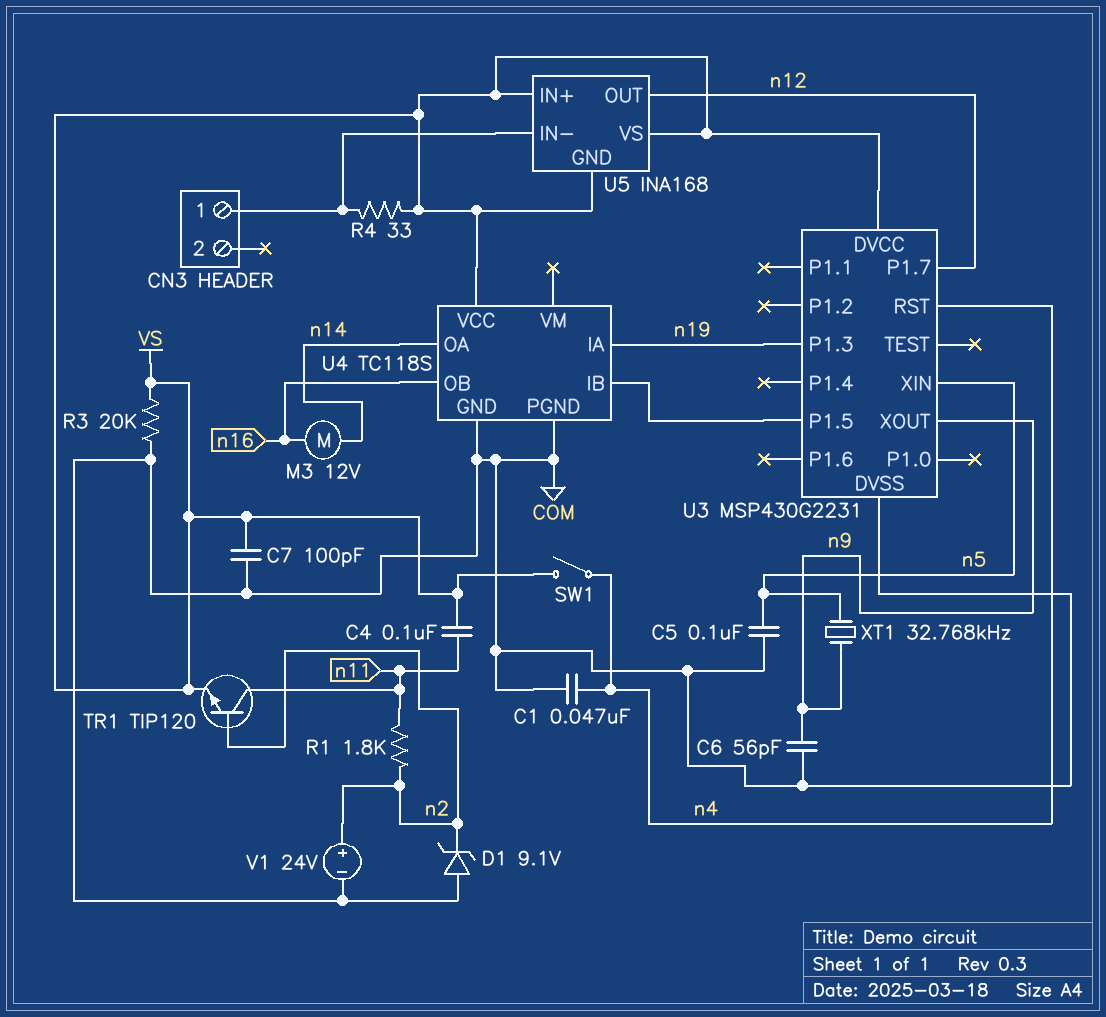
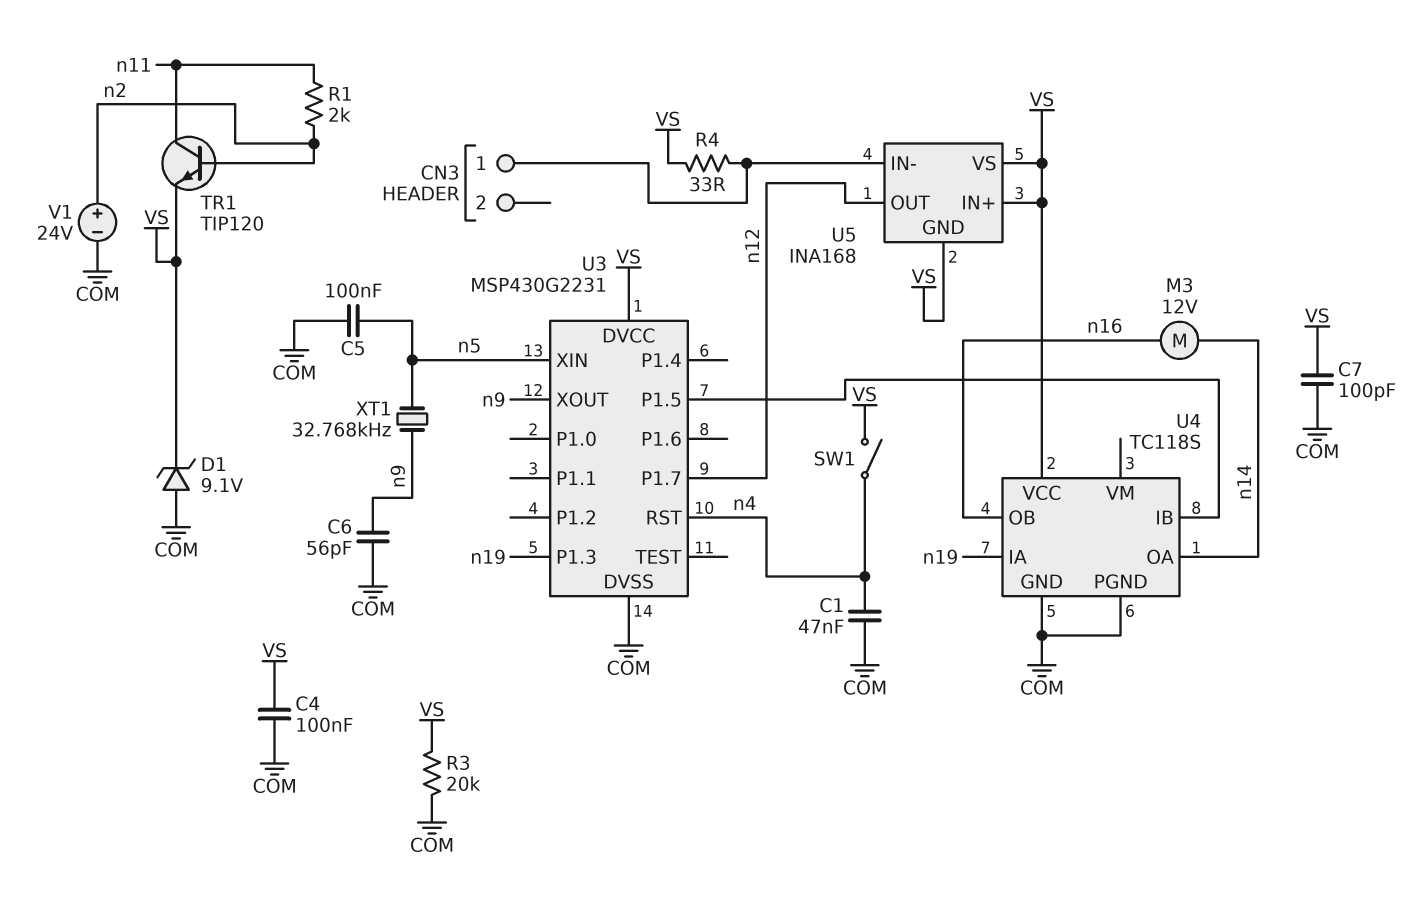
C4: 100nF (VS, n11) -> 100nF (COM, VS)
D1: zener 9.1V (A COM, K n2) -> zener 9.1V (A COM, K VS)
R1: 1.8k (n2, n11) -> 2k (n2, n11)

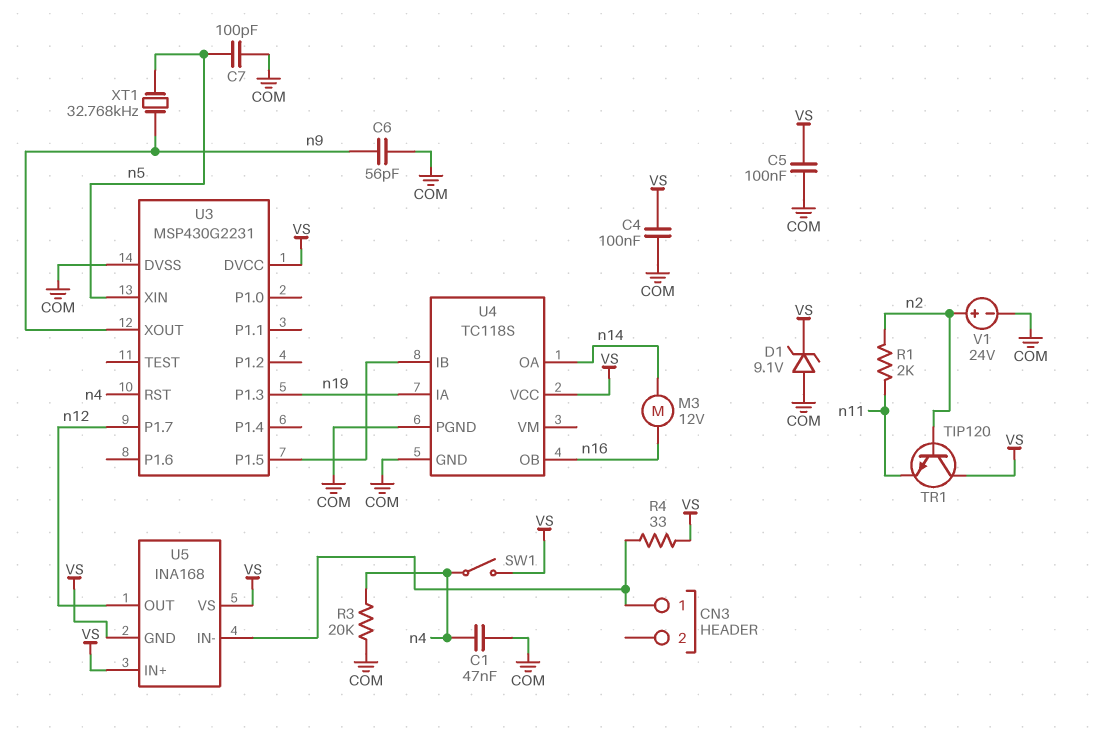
C5: 100nF (COM, n5) -> 100nF (COM, VS)
C7: 100pF (COM, VS) -> 100pF (COM, n5)
R3: 20k (COM, VS) -> 20k (COM, n4)
TR1: NPN TIP120 (B n2, C n11, E VS) -> NPN TIP120 (B n2, C VS, E n11)

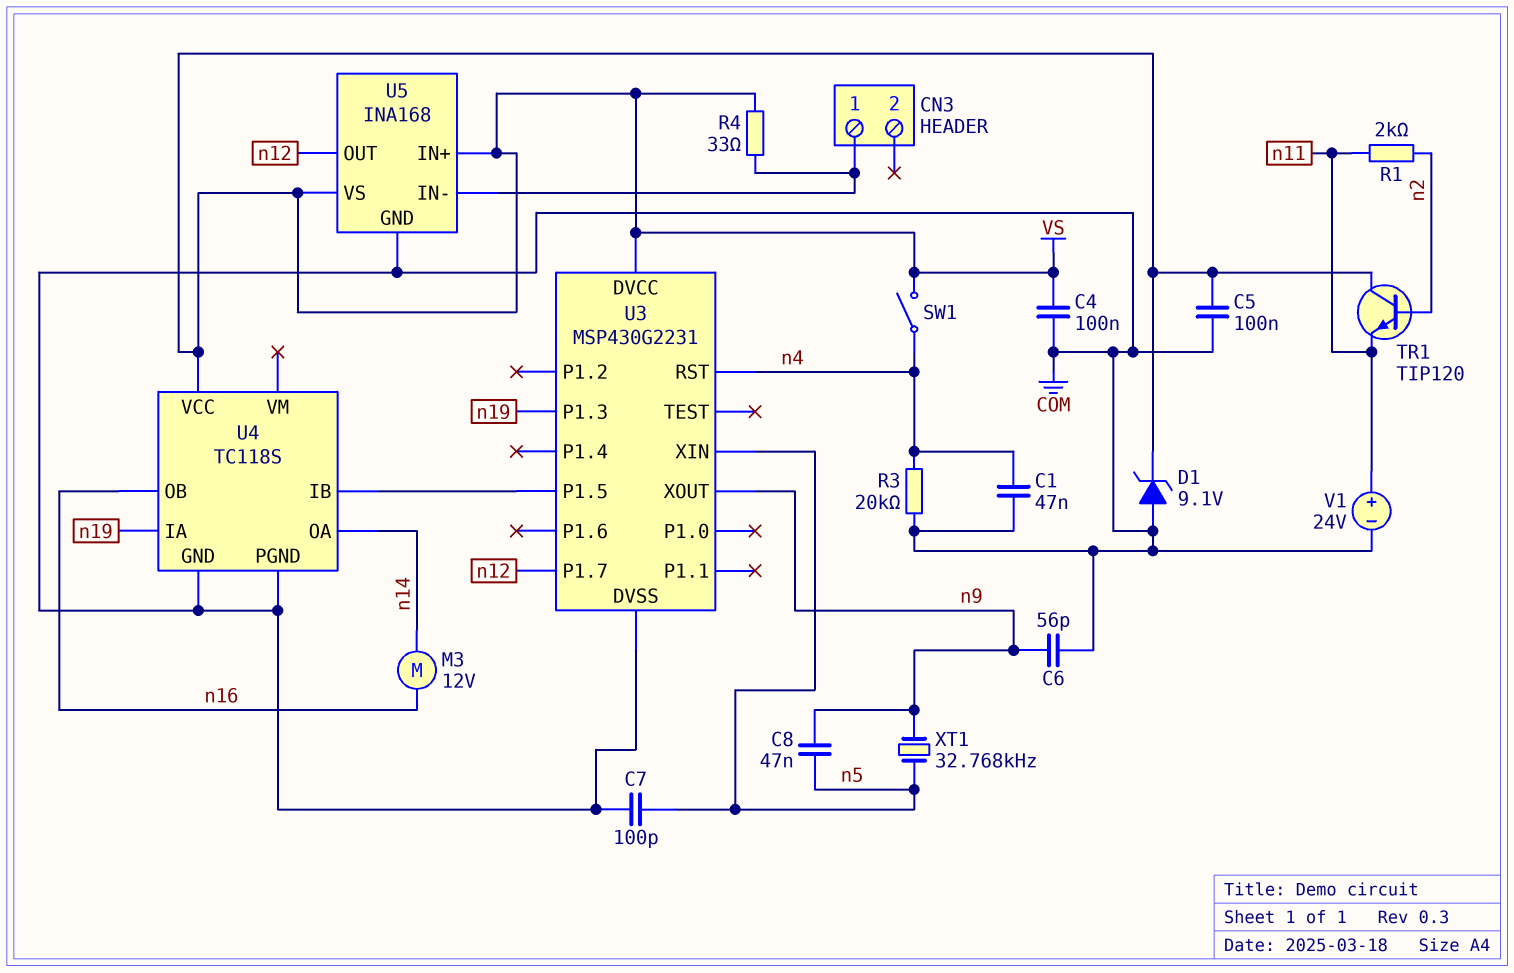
C8: none -> 47nF (n5, n9)
U5 pin GND: VS -> COM
V1: 24V (plus n2, minus COM) -> 24V (plus n11, minus COM)

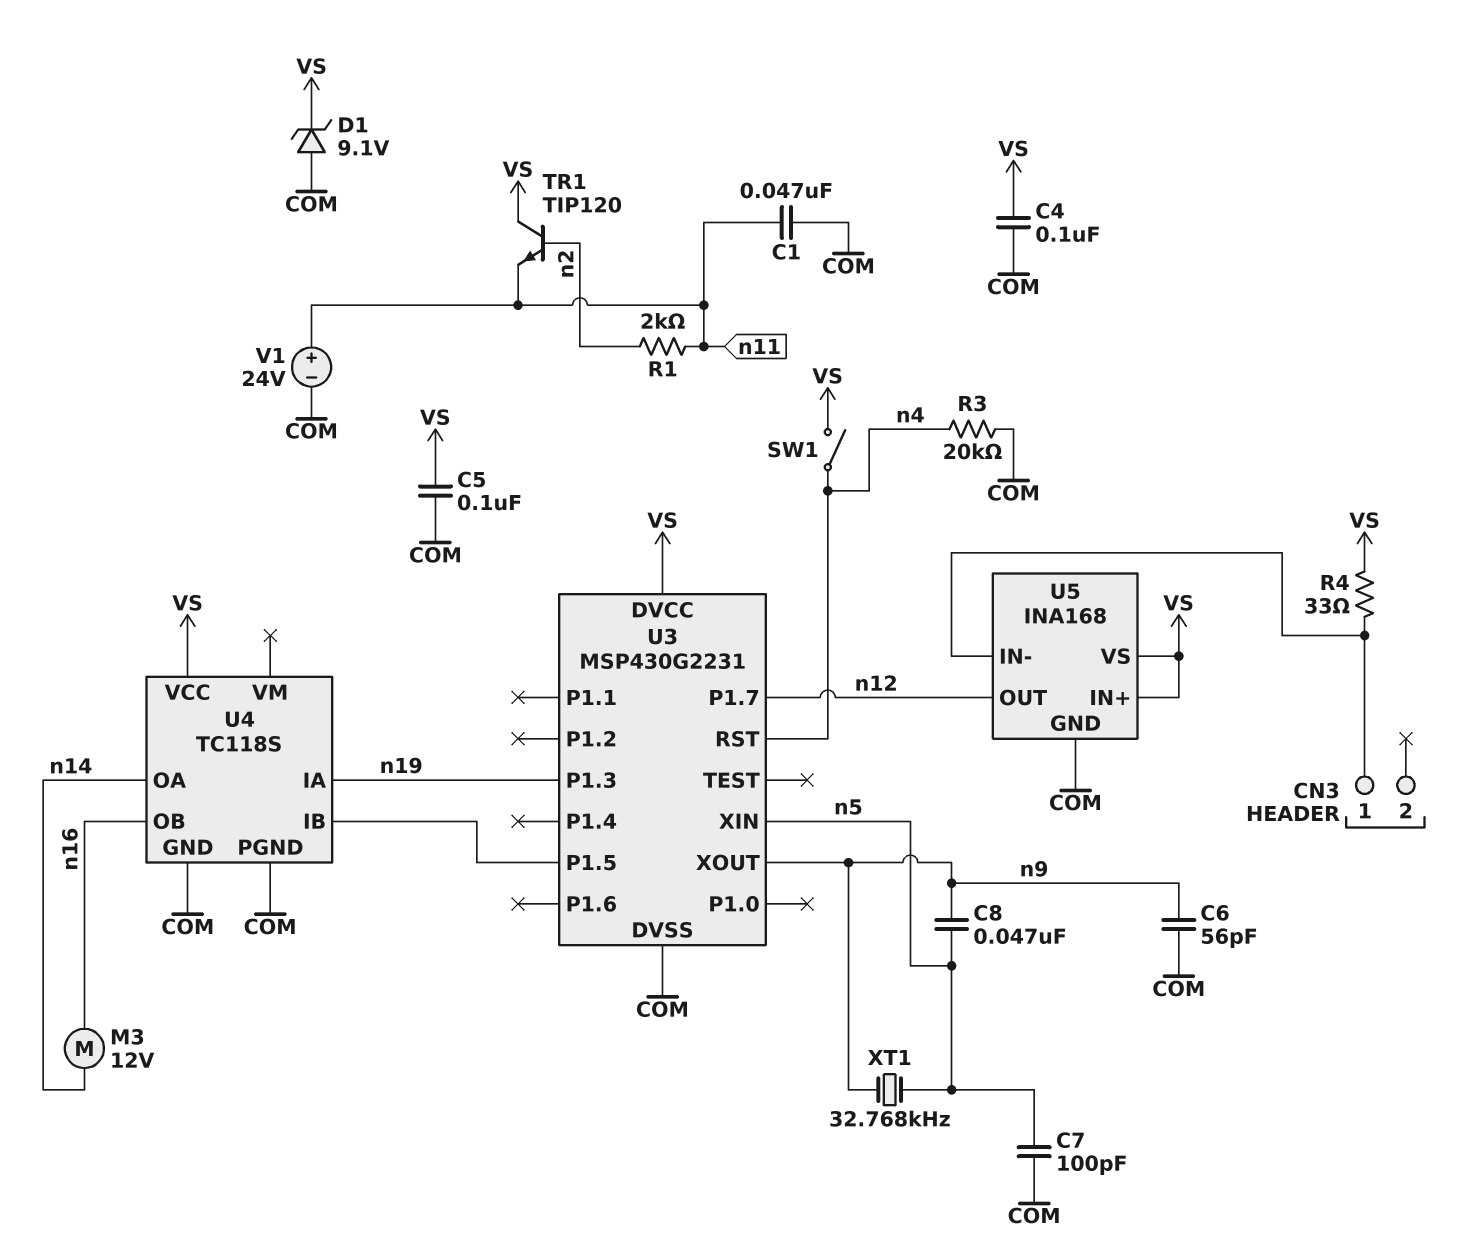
C1: 47nF (COM, n4) -> 47nF (COM, n11)

